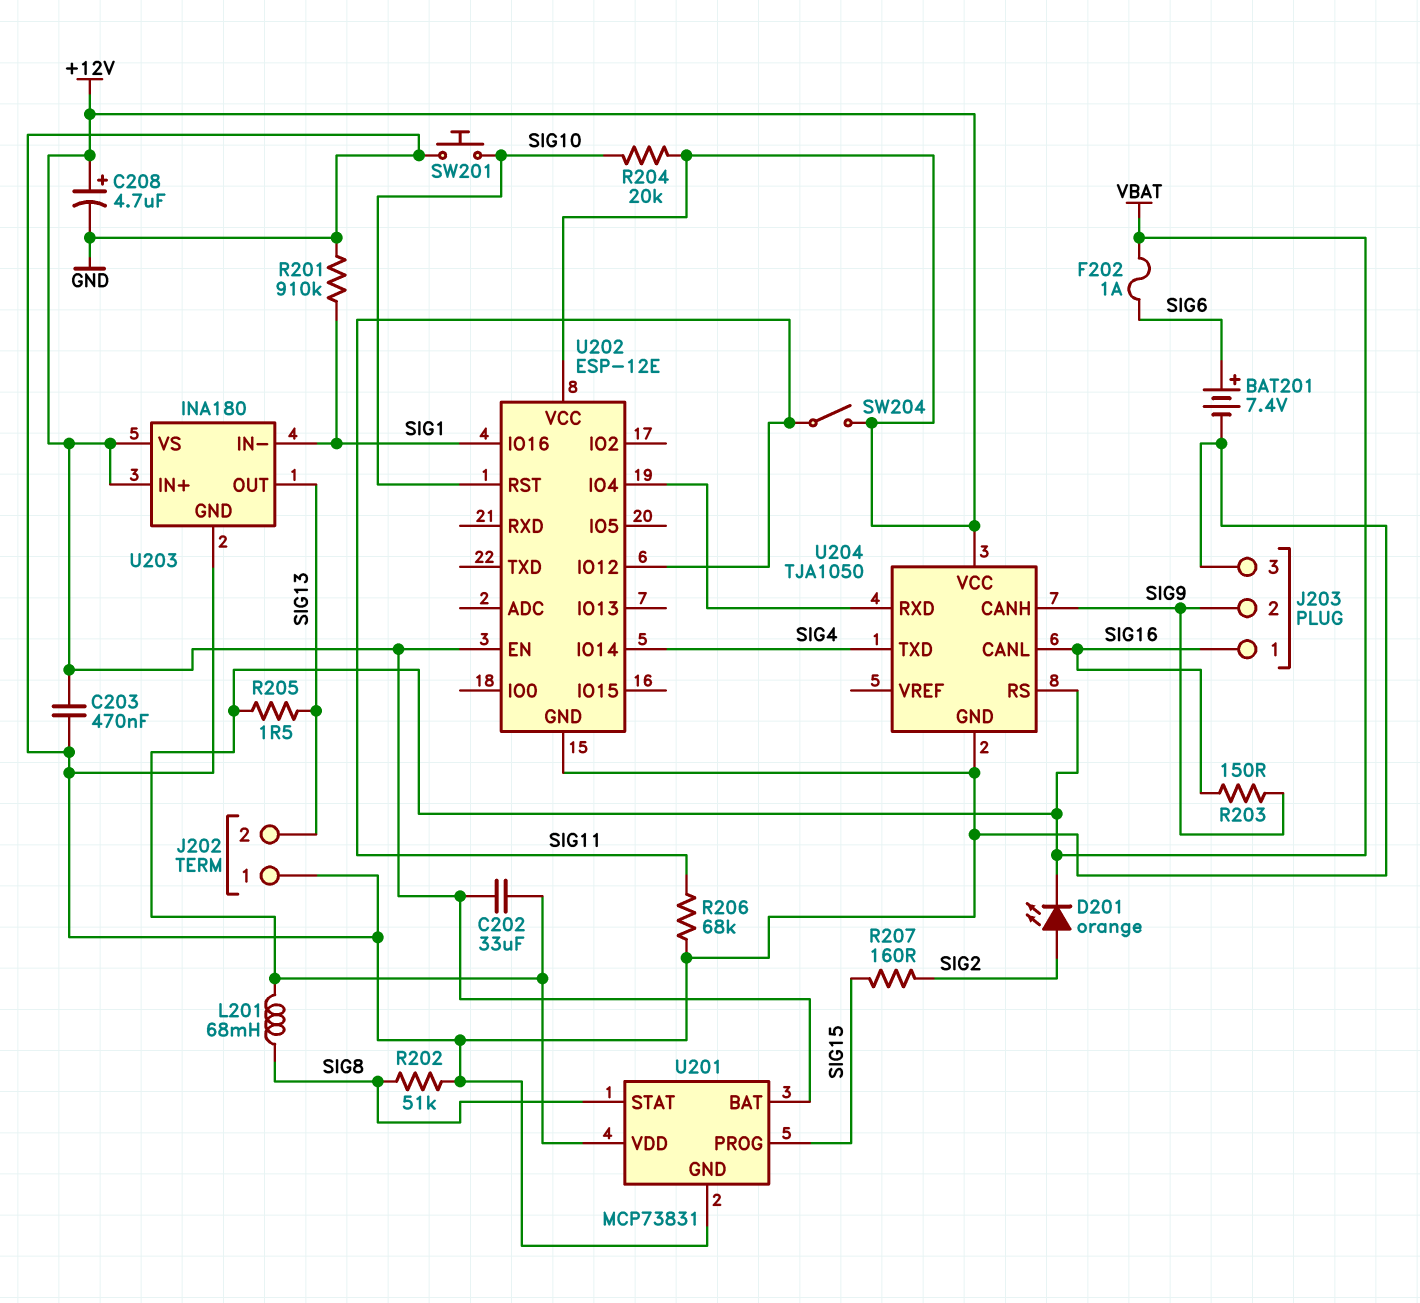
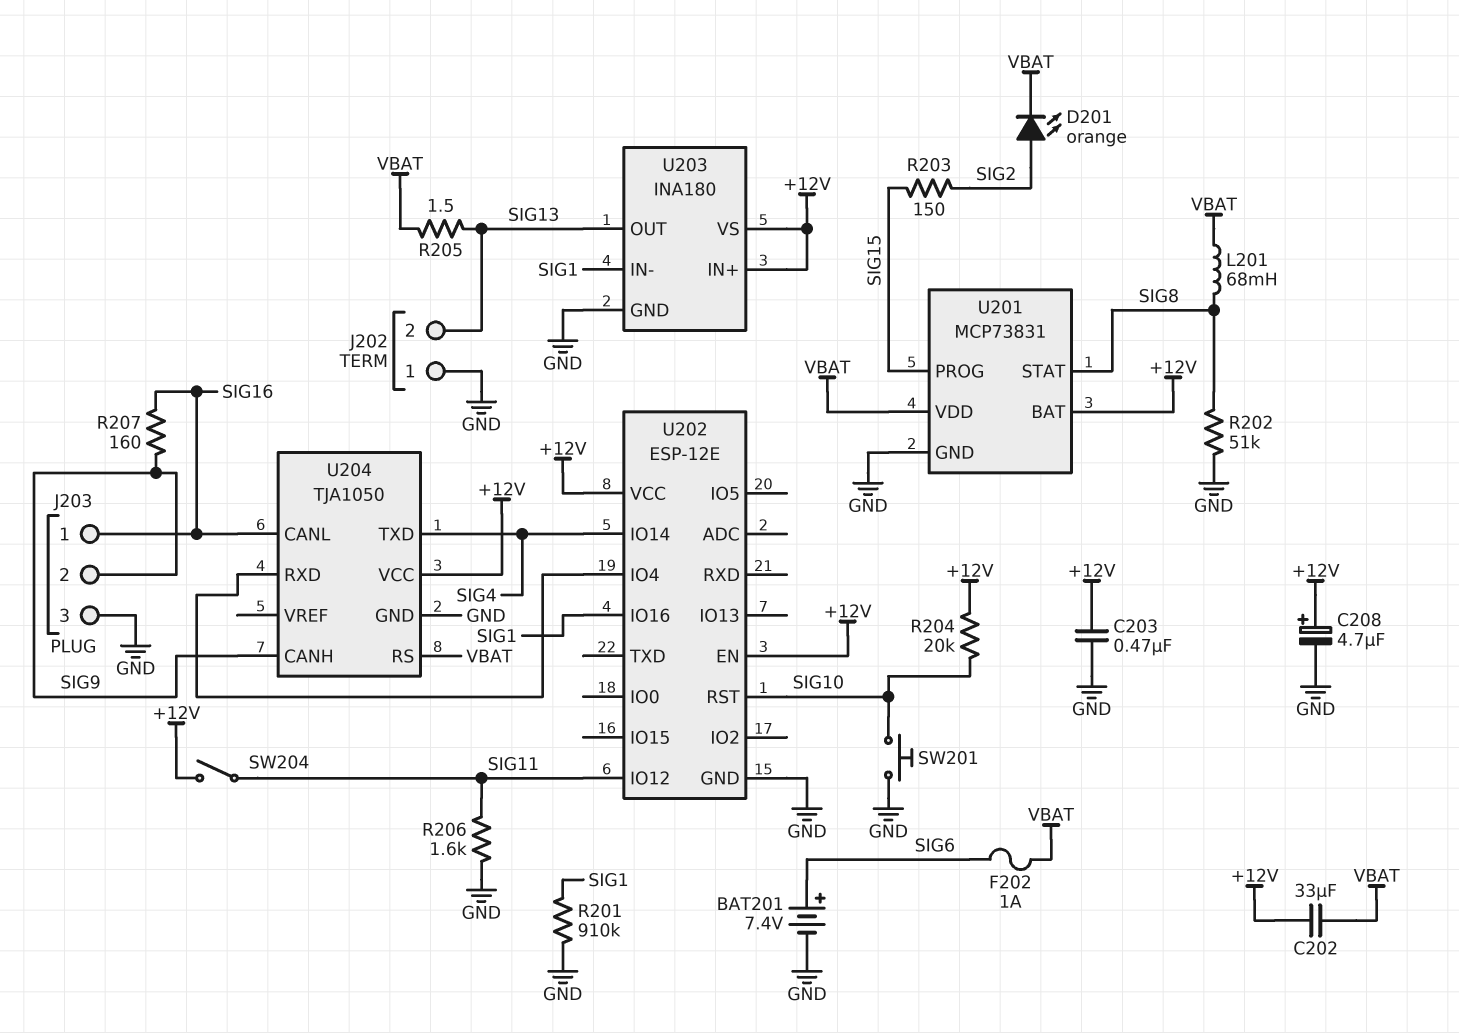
R203: 150 (SIG9, SIG16) -> 150 (SIG2, SIG15)
R206: 68k (GND, SIG11) -> 1.6k (GND, SIG11)
R207: 160 (SIG2, SIG15) -> 160 (SIG9, SIG16)

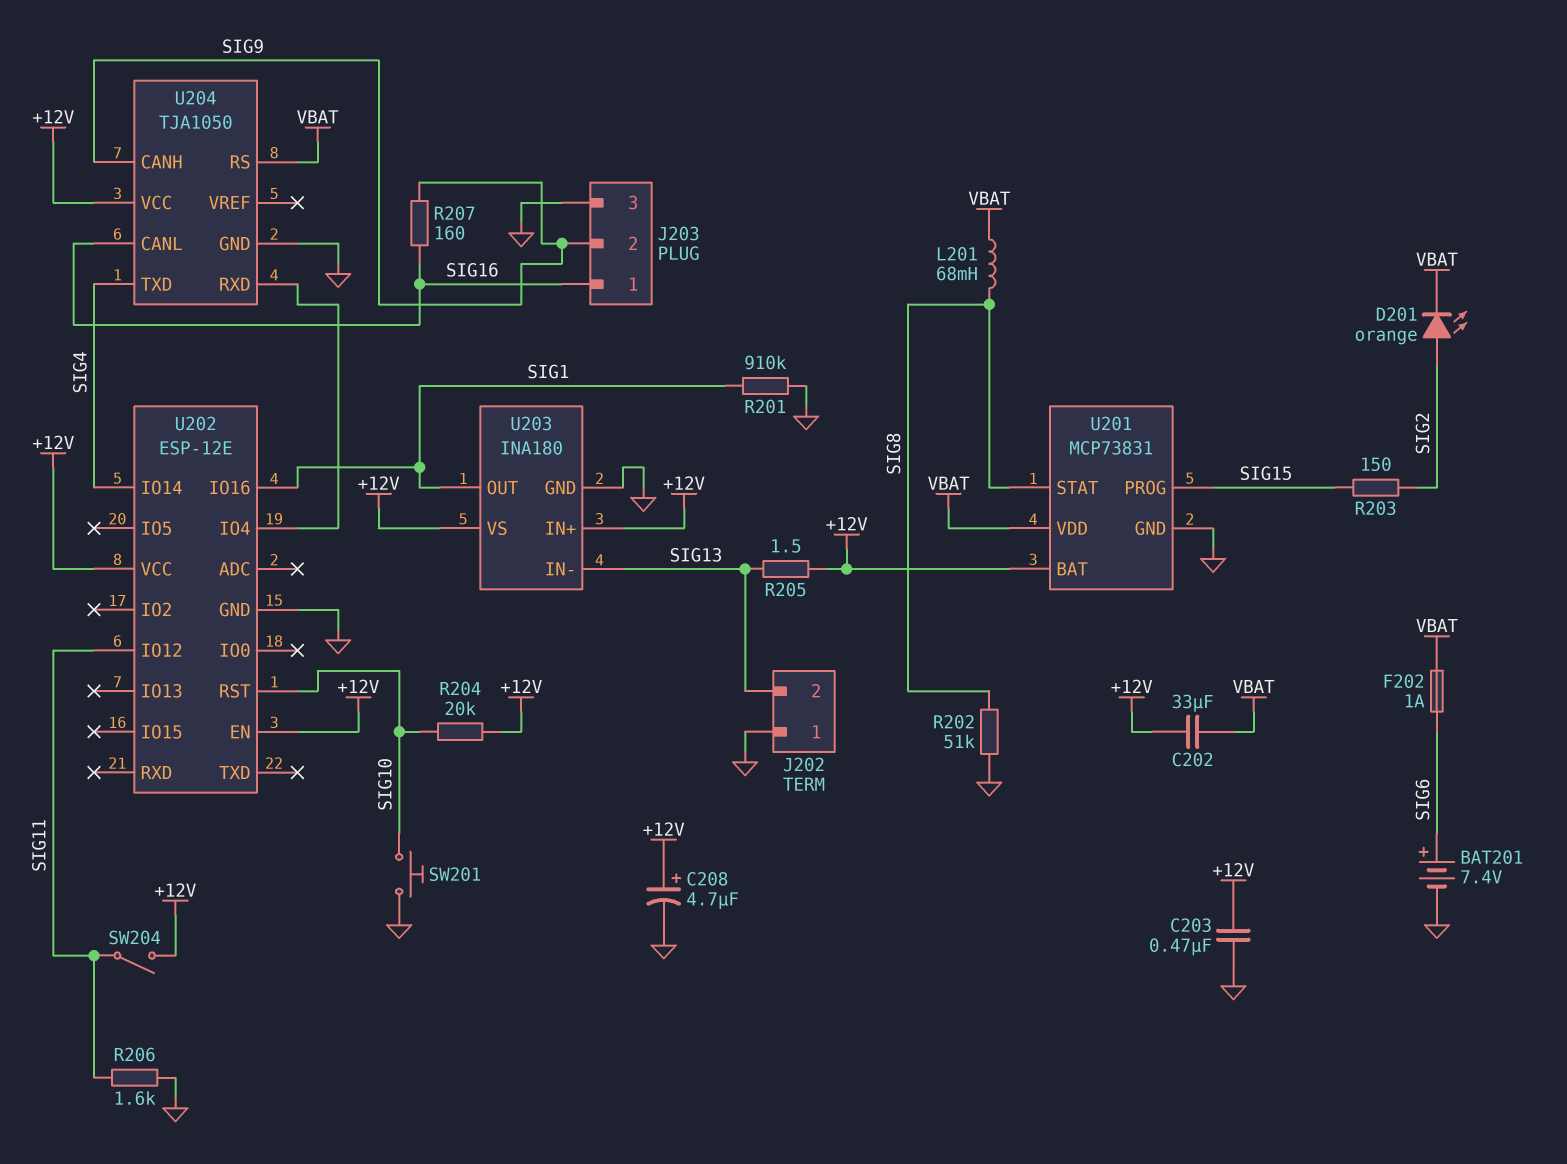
R205: 1.5 (SIG13, VBAT) -> 1.5 (+12V, SIG13)
U203 pin IN-: SIG1 -> SIG13
U203 pin OUT: SIG13 -> SIG1

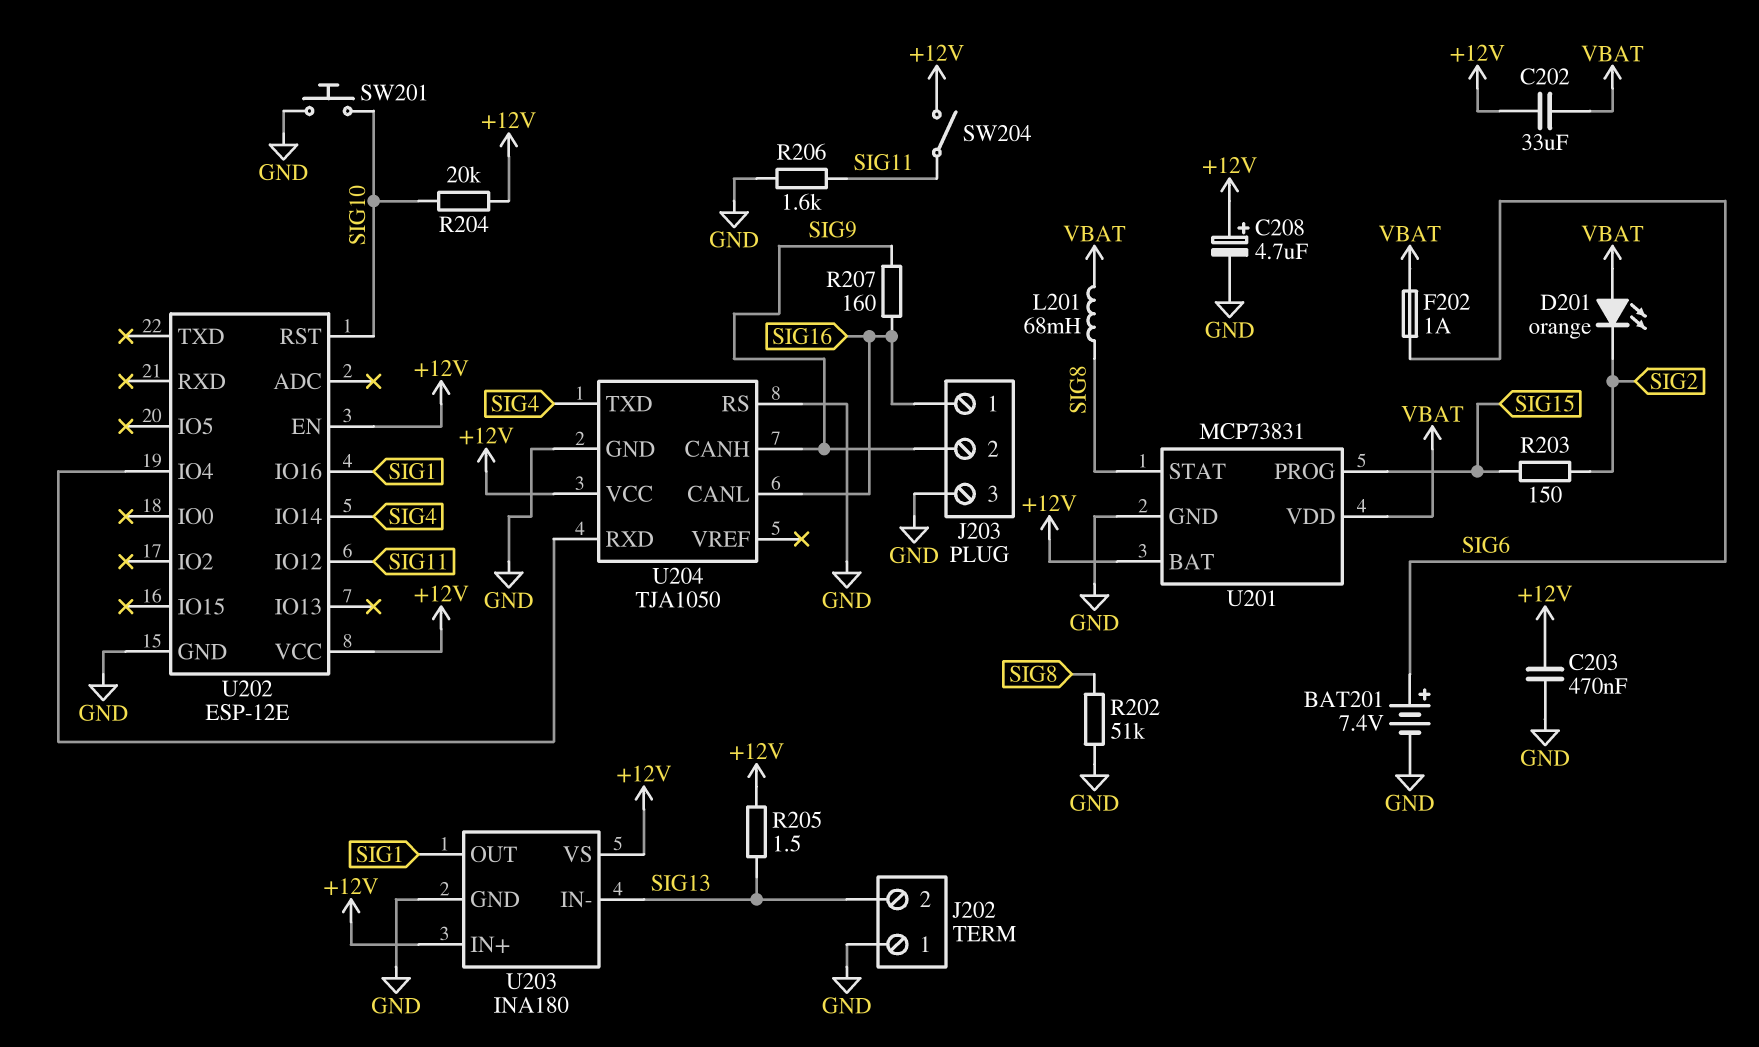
D201: LED orange (A SIG2, K VBAT) -> LED orange (A VBAT, K SIG2)
R201: 910k (GND, SIG1) -> none
U204 pin RS: VBAT -> GND

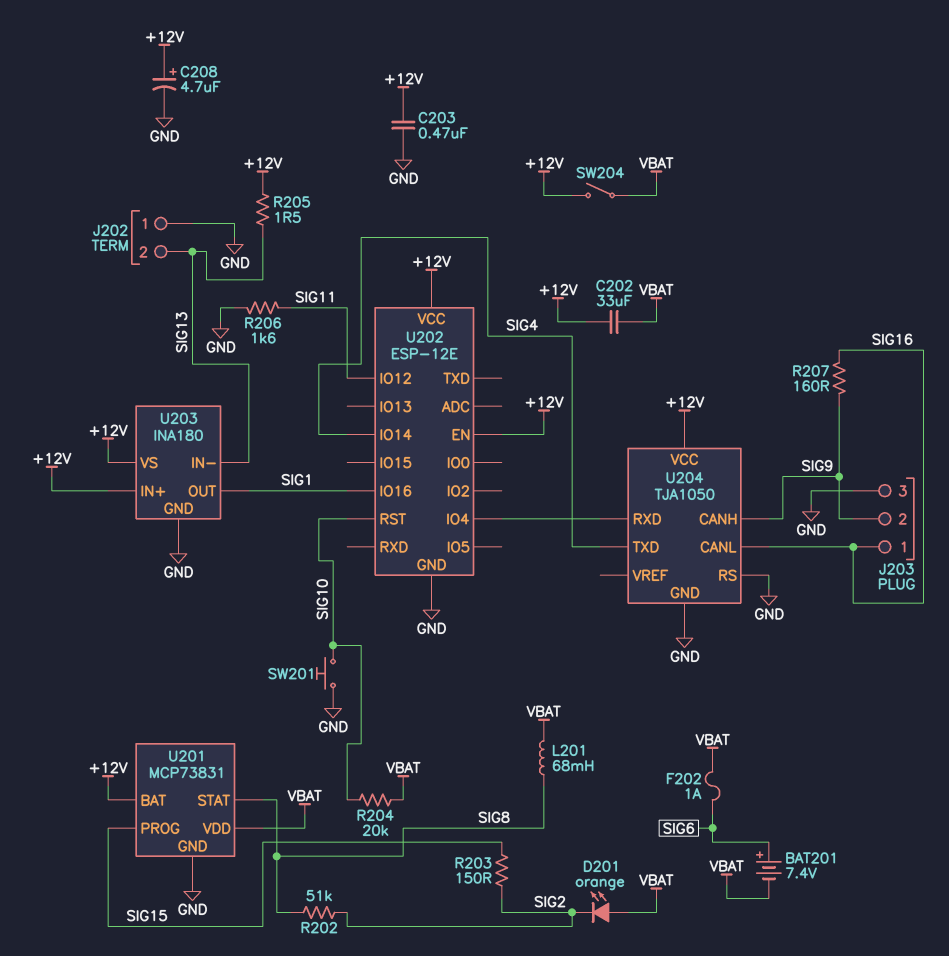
BAT201: 7.4V (plus SIG6, minus GND) -> 7.4V (plus SIG6, minus VBAT)
R202: 51k (GND, SIG8) -> 51k (SIG2, SIG8)
R204: 20k (+12V, SIG10) -> 20k (SIG10, VBAT)
SW204: switch (+12V, SIG11) -> switch (+12V, VBAT)

